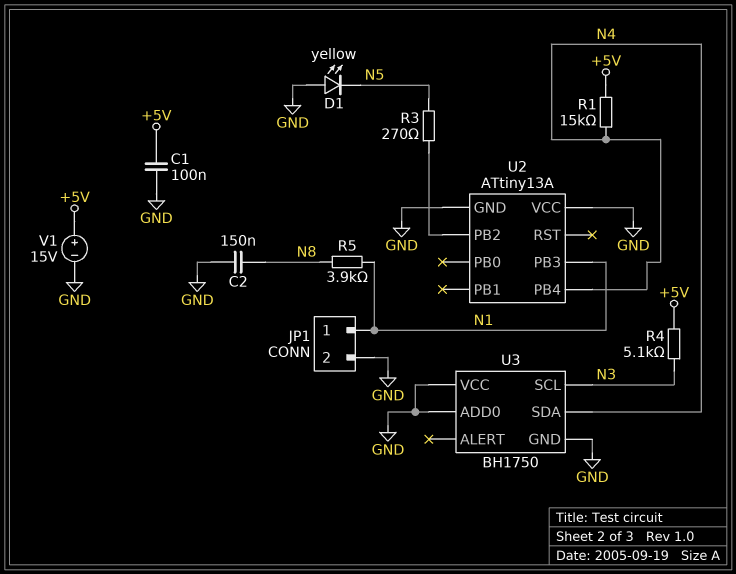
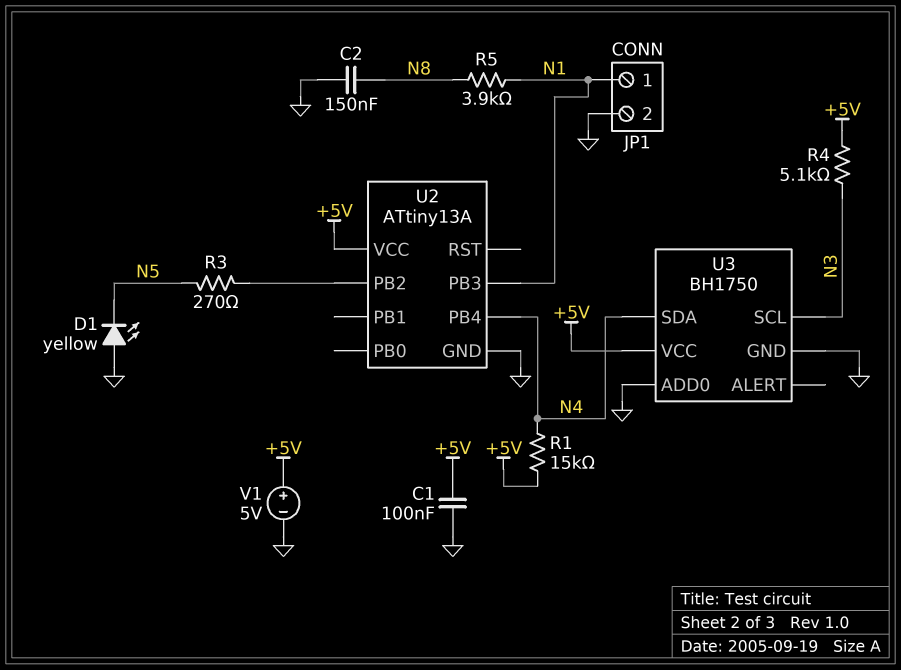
U2 pin VCC: GND -> +5V
U3 pin VCC: GND -> +5V
V1: 15V (plus +5V, minus GND) -> 5V (plus +5V, minus GND)

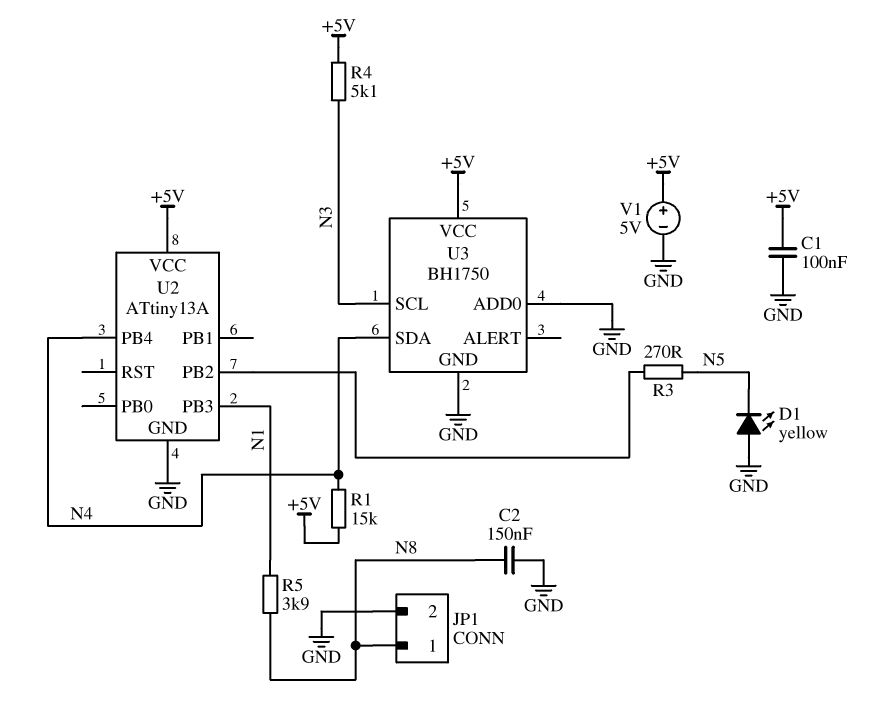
JP1 pin 1: N1 -> N8

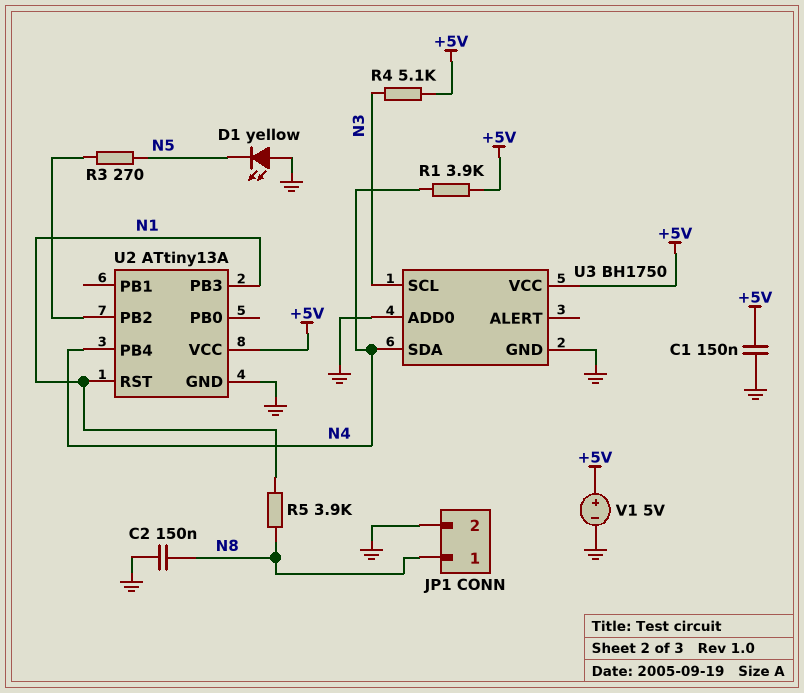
C1: 100nF (+5V, GND) -> 150nF (+5V, GND)
R1: 15k (+5V, N4) -> 3.9k (+5V, N4)
U2 pin RST: none -> N1

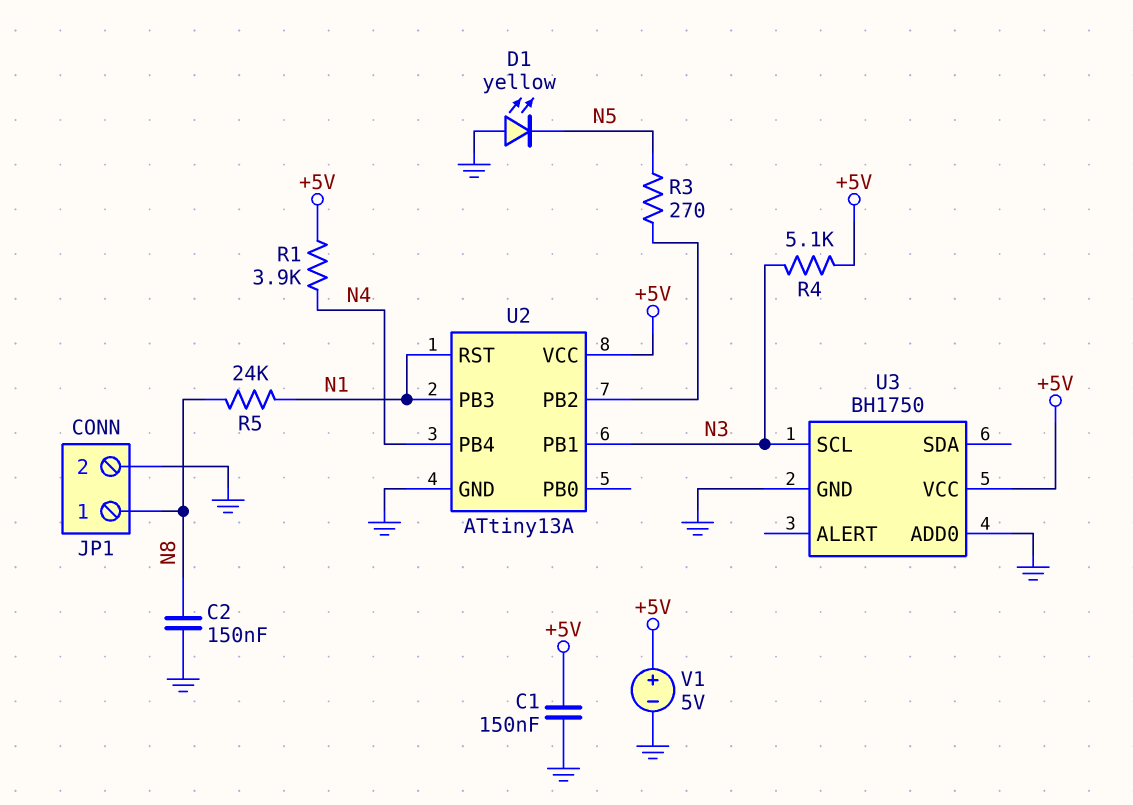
R5: 3.9k (N1, N8) -> 24k (N1, N8)
U2 pin PB1: none -> N3
U3 pin SDA: N4 -> none

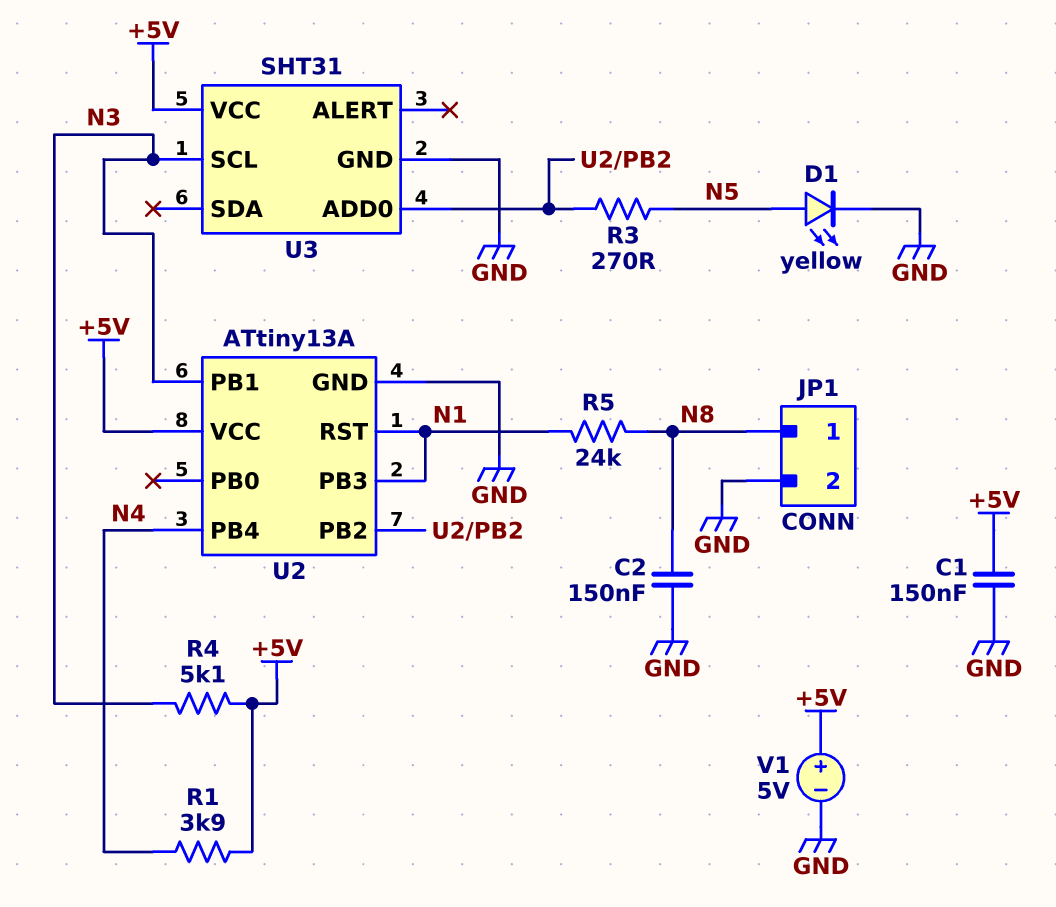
D1: LED yellow (A GND, K N5) -> LED yellow (A N5, K GND)
U3: BH1750 -> SHT31
U3 pin ADD0: GND -> U2/PB2

